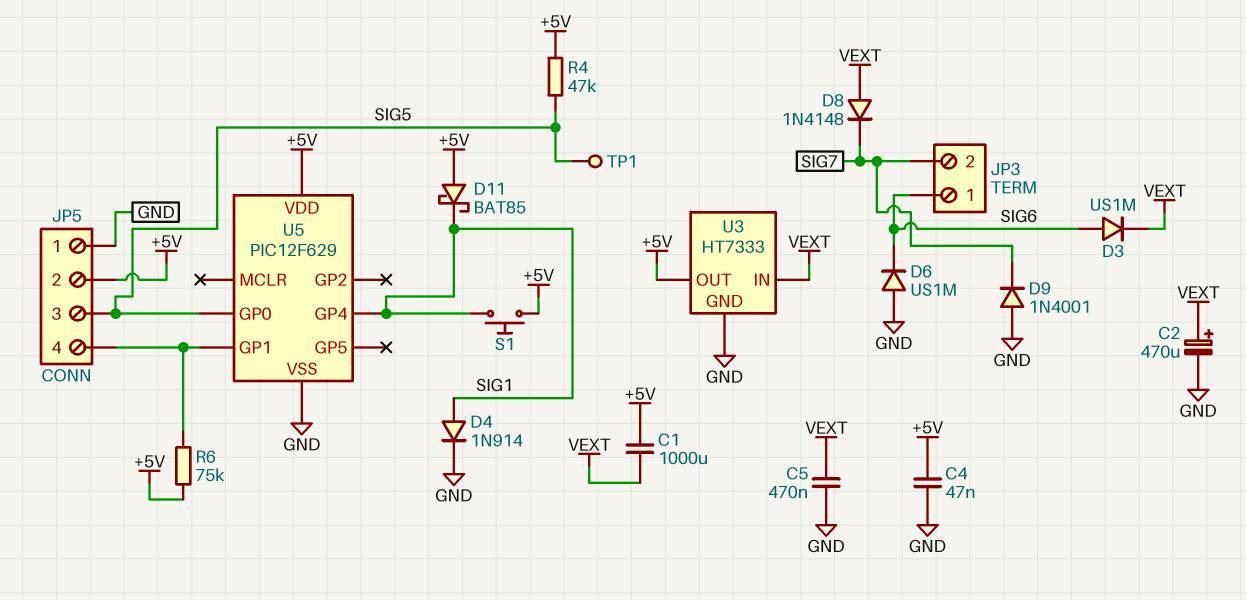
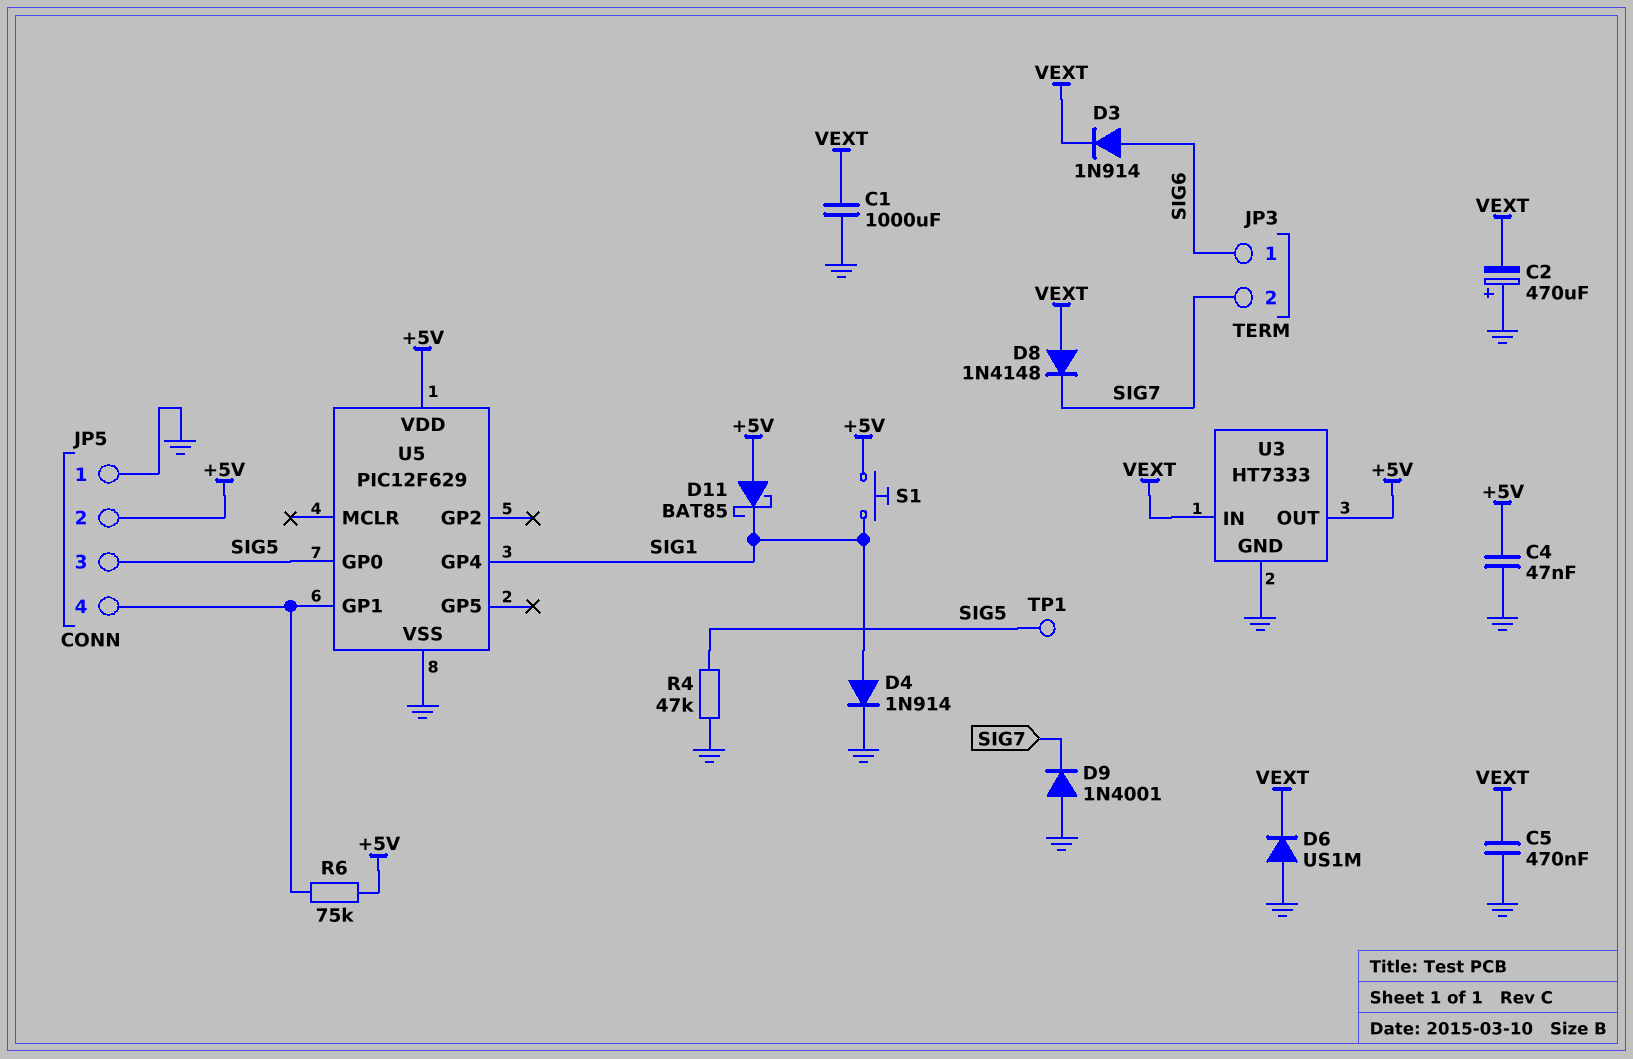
C1: 1000uF (+5V, VEXT) -> 1000uF (GND, VEXT)
C2: 470uF (plus VEXT, minus GND) -> 470uF (plus GND, minus VEXT)
D3: diode US1M (A SIG6, K VEXT) -> diode 1N914 (A SIG6, K VEXT)
D6: diode US1M (A GND, K SIG6) -> diode US1M (A GND, K VEXT)
R4: 47k (+5V, SIG5) -> 47k (GND, SIG5)

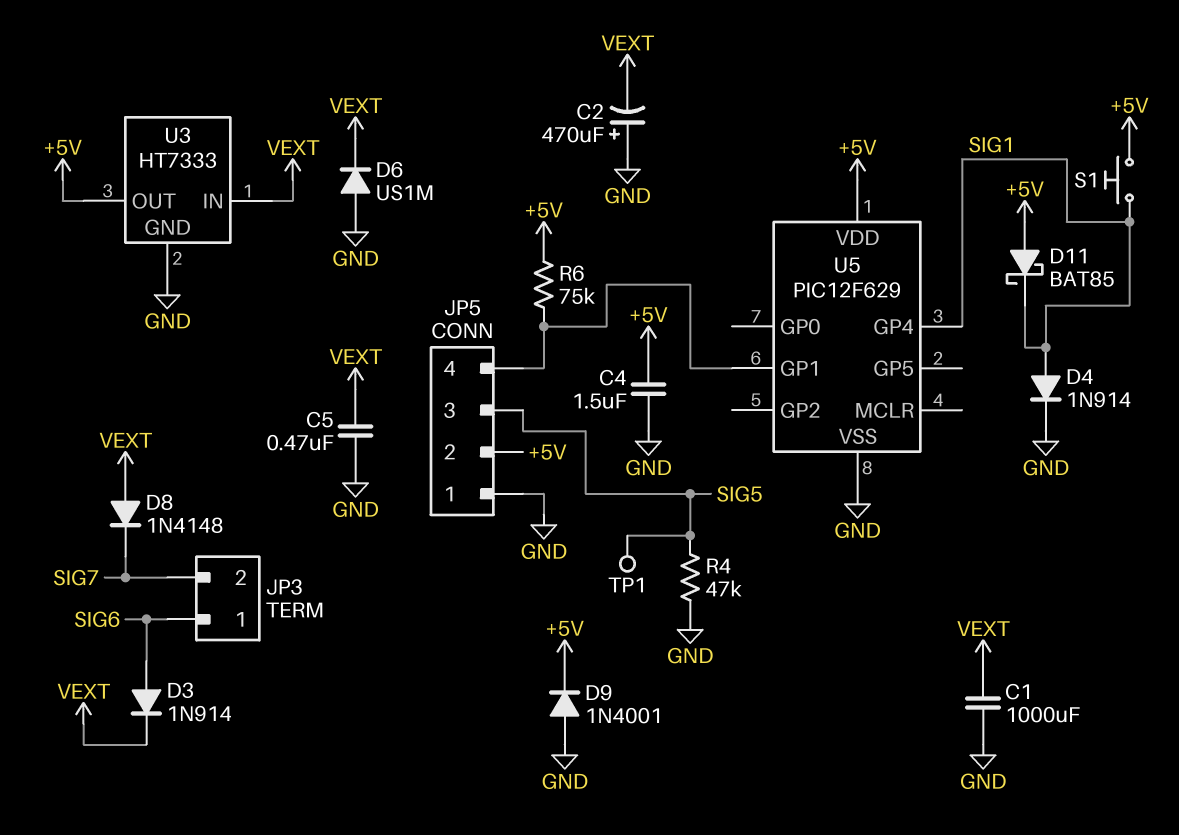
C4: 47nF (+5V, GND) -> 1.5uF (+5V, GND)
D9: diode 1N4001 (A GND, K SIG7) -> diode 1N4001 (A GND, K +5V)
U5 pin GP0: SIG5 -> none

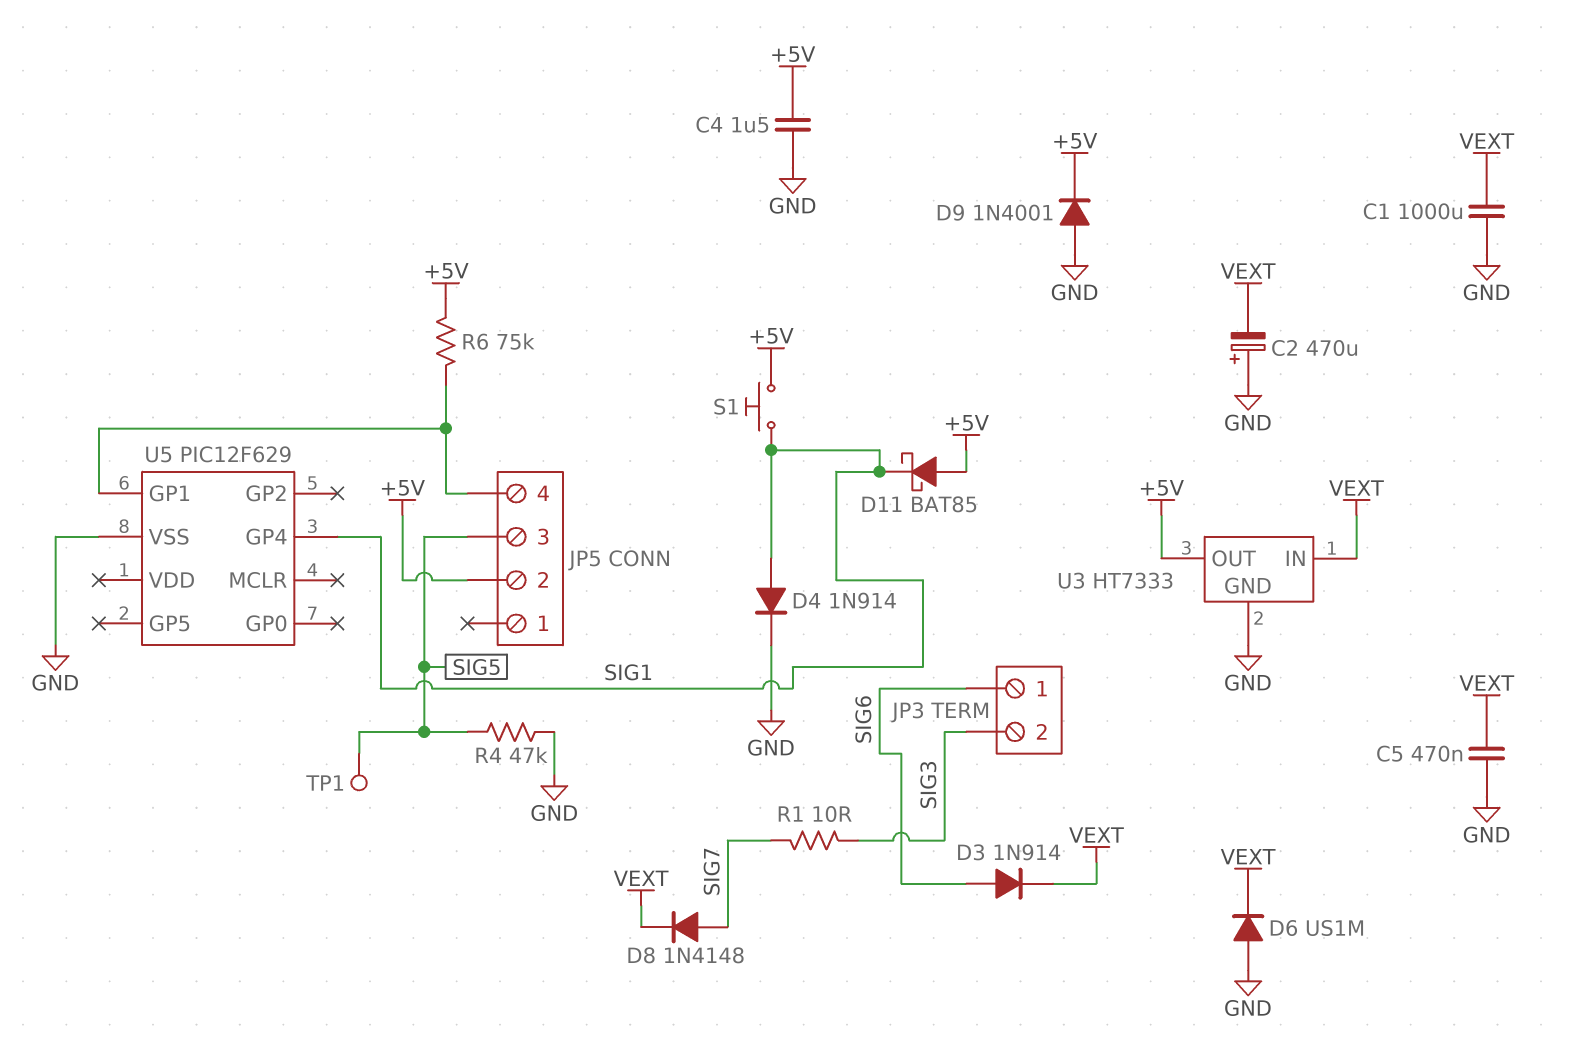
D8: diode 1N4148 (A VEXT, K SIG7) -> diode 1N4148 (A SIG7, K VEXT)
JP3 pin 2: SIG7 -> SIG3
JP5 pin 1: GND -> none
R1: none -> 10 (SIG3, SIG7)
U5 pin VDD: +5V -> none

